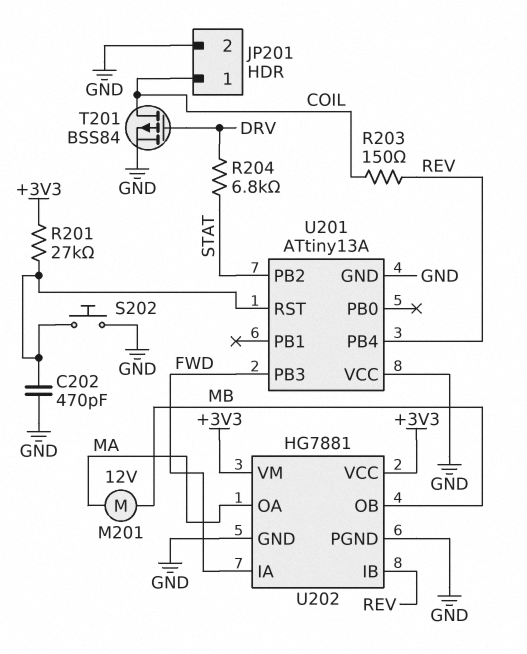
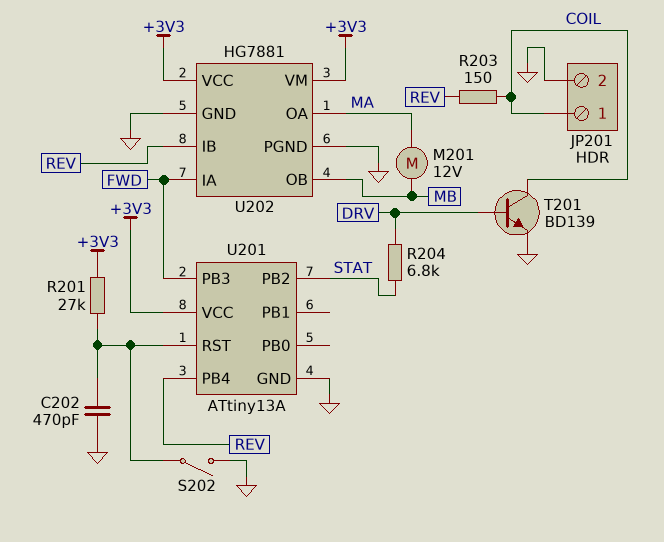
S202: button (GND, U201/RST) -> switch (GND, U201/RST)
T201: PMOS BSS84 (G DRV, D COIL, S GND) -> NPN BD139 (B DRV, C COIL, E GND)
U201 pin VCC: GND -> +3V3

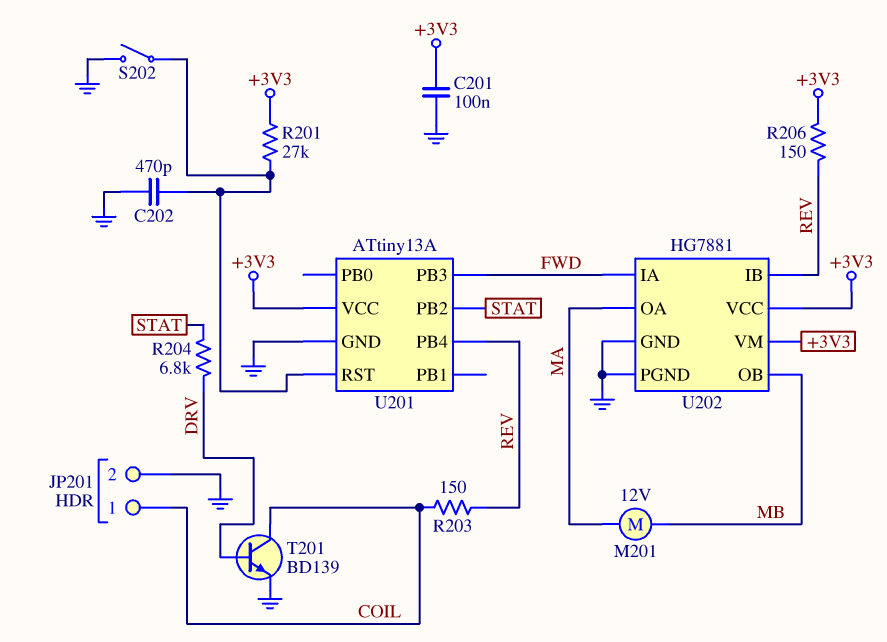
C201: none -> 100nF (+3V3, GND)
R206: none -> 150 (+3V3, REV)

